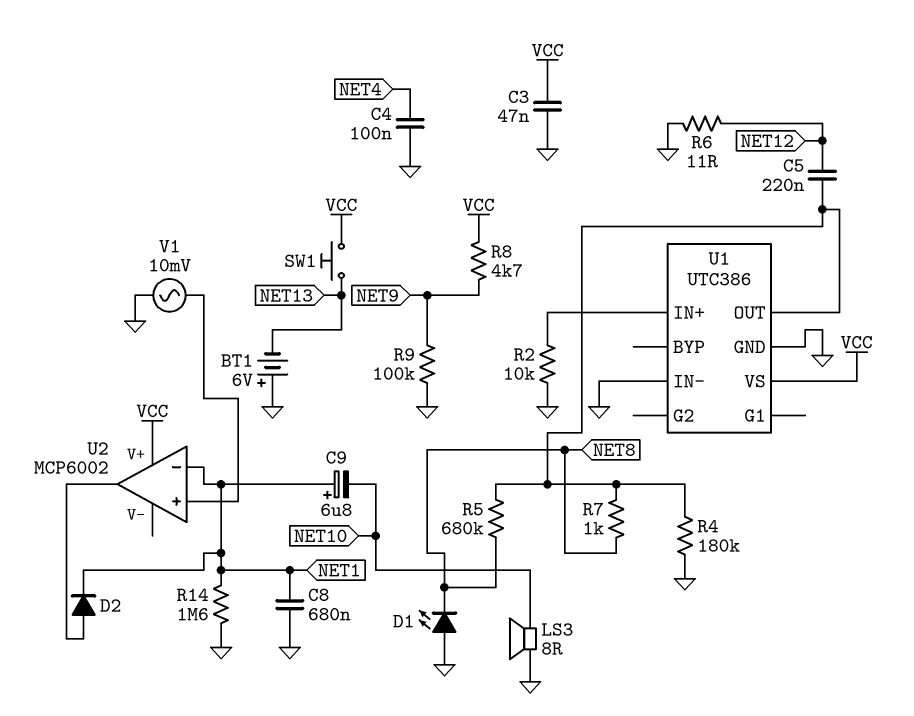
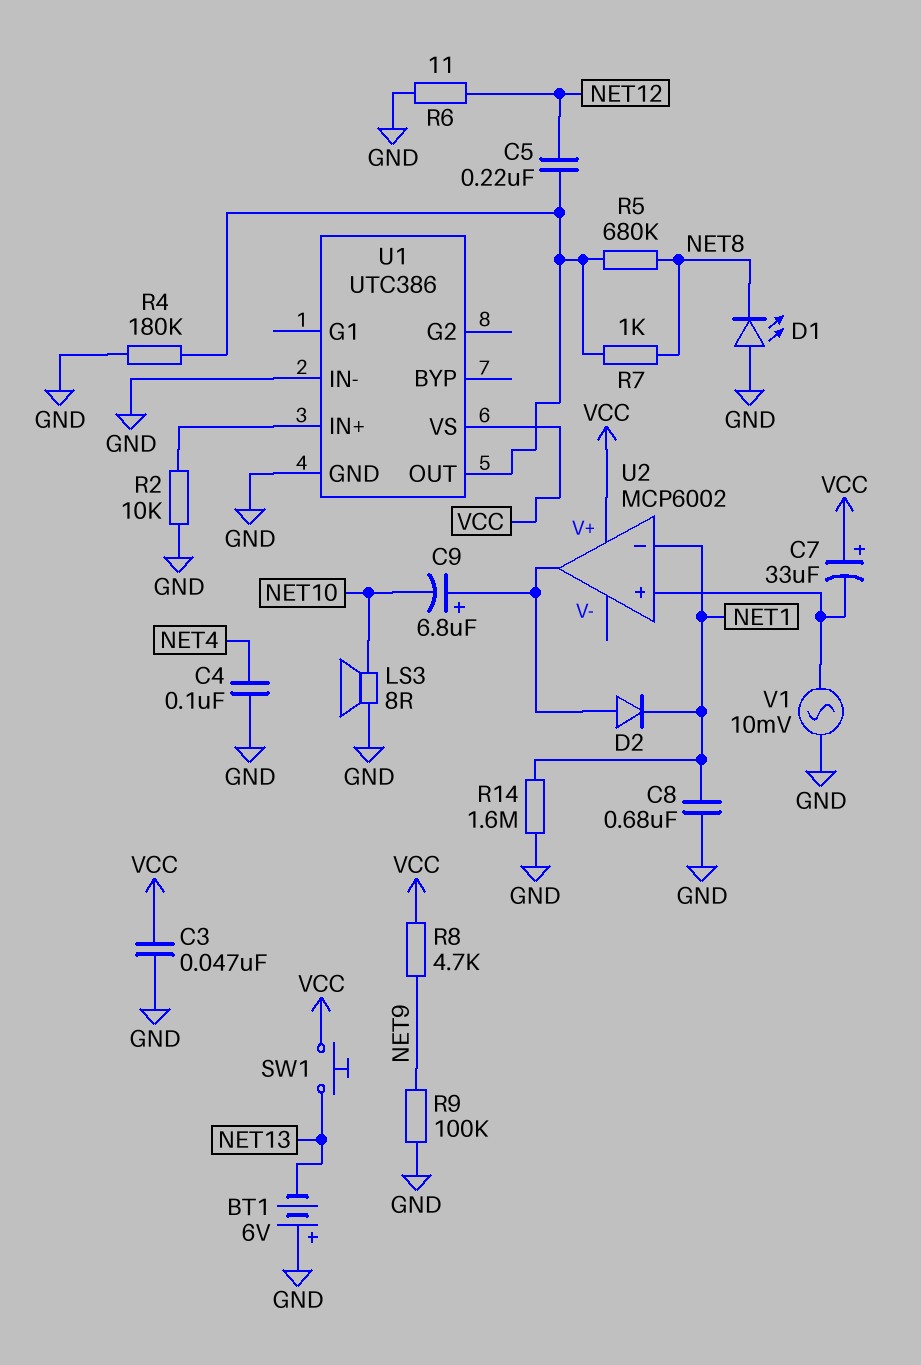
C7: none -> 33uF (plus VCC, minus U2/in+)
C9: 6.8uF (plus NET1, minus NET10) -> 6.8uF (plus U2/out, minus NET10)

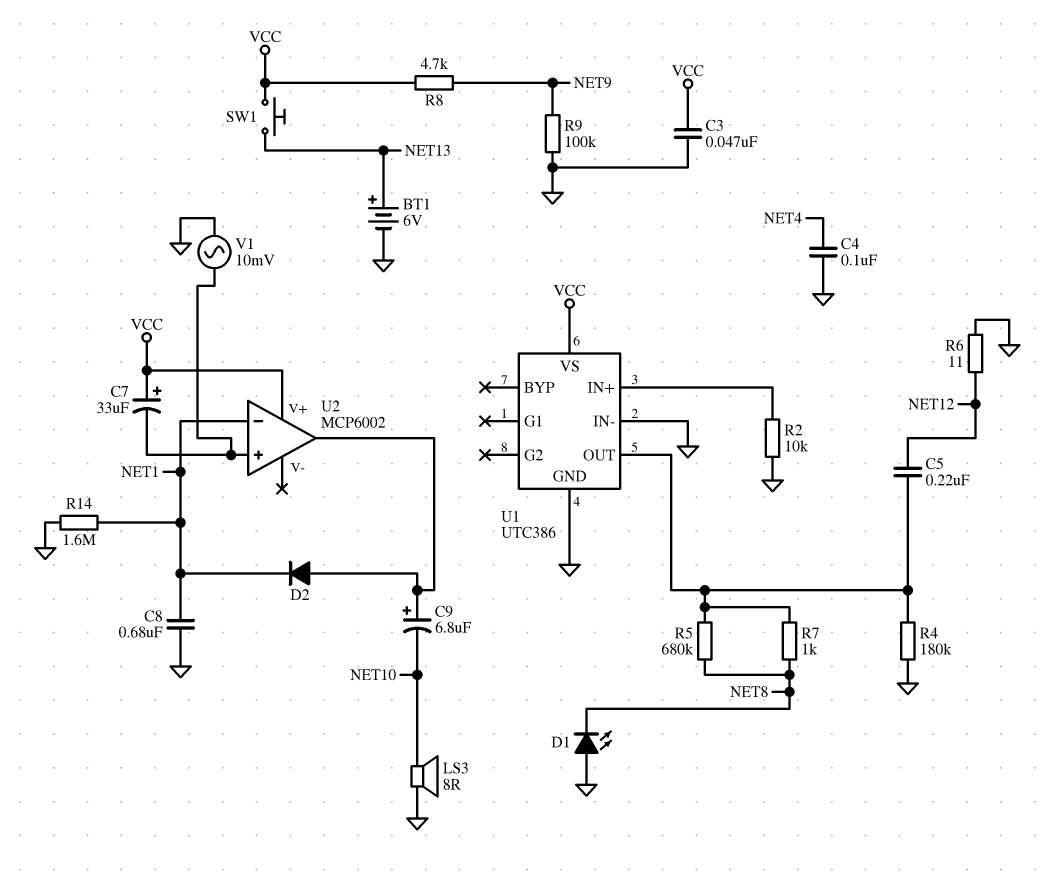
BT1: 6V (plus GND, minus NET13) -> 6V (plus NET13, minus GND)

